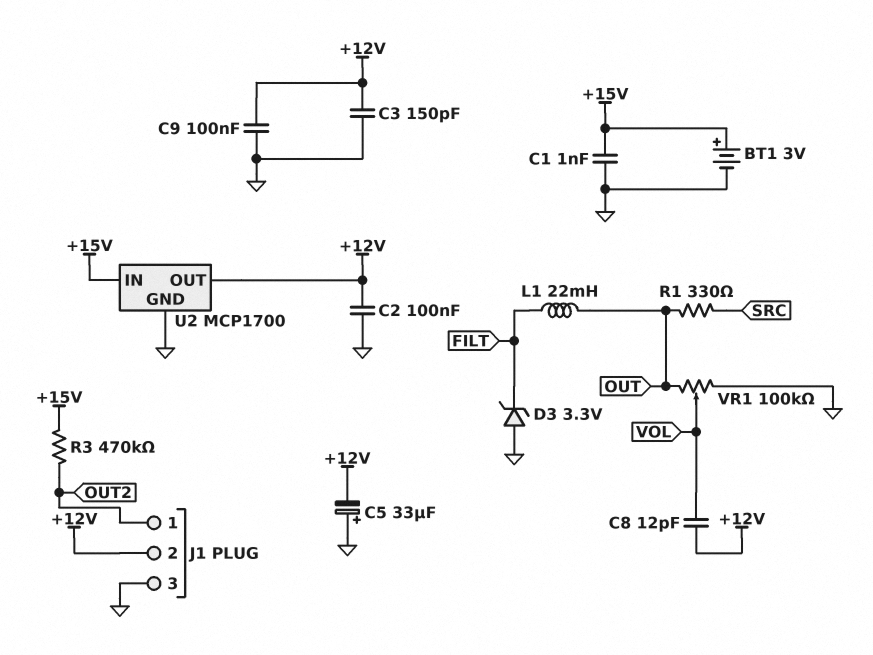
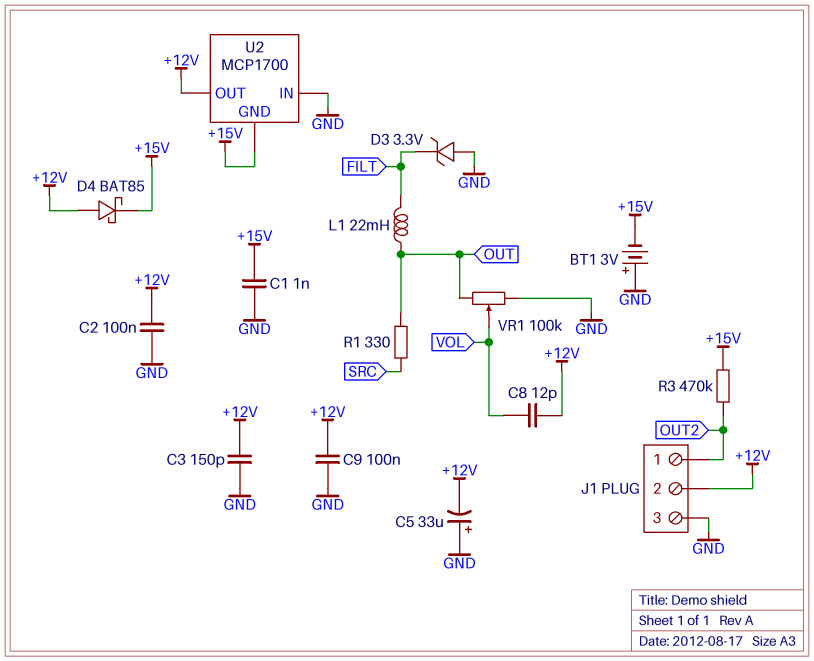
BT1: 3V (plus +15V, minus GND) -> 3V (plus GND, minus +15V)
D4: none -> schottky BAT85 (A +12V, K +15V)
U2 pin GND: GND -> +15V
U2 pin IN: +15V -> GND

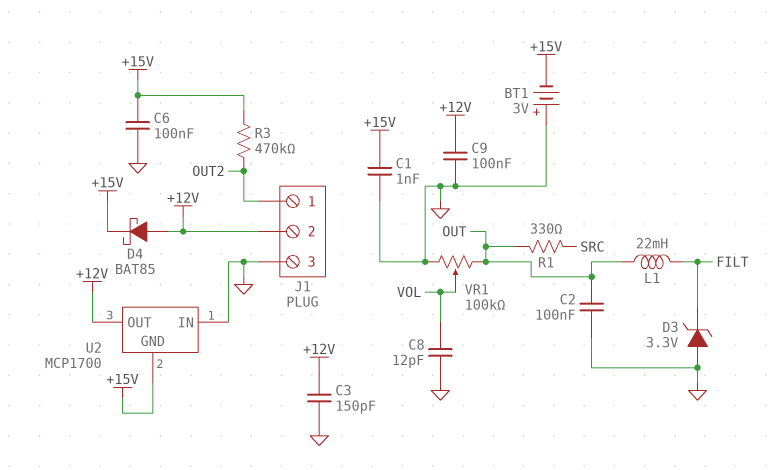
C2: 100nF (+12V, GND) -> 100nF (GND, OUT)
C5: 33uF (plus GND, minus +12V) -> none
C6: none -> 100nF (+15V, GND)
C8: 12pF (+12V, VOL) -> 12pF (GND, VOL)

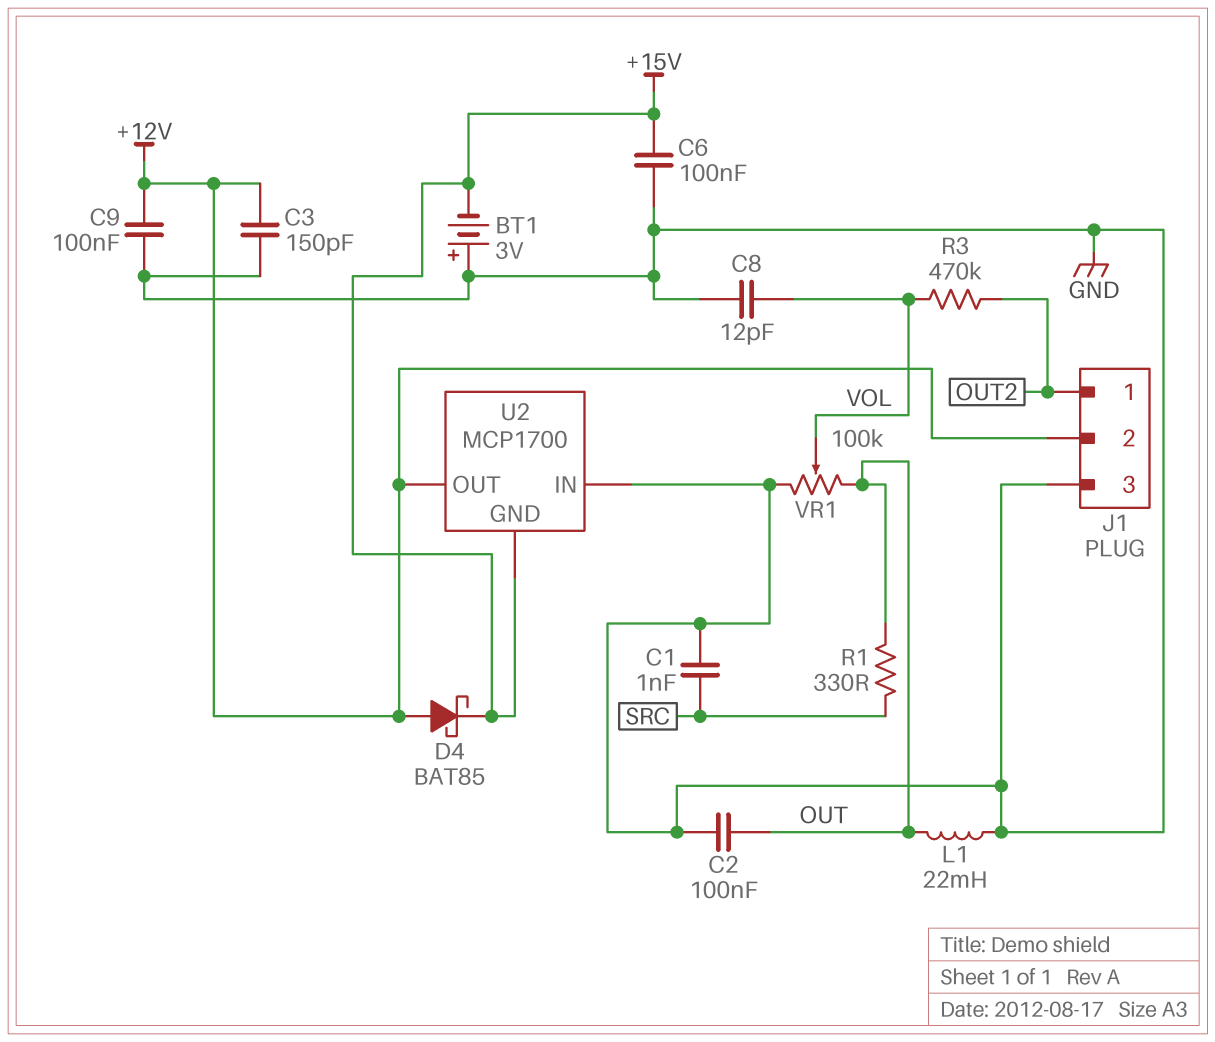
C1: 1nF (+15V, GND) -> 1nF (GND, SRC)
D3: zener 3.3V (A GND, K FILT) -> none
L1: 22mH (FILT, OUT) -> 22mH (GND, OUT)
R3: 470k (+15V, OUT2) -> 470k (OUT2, VOL)

